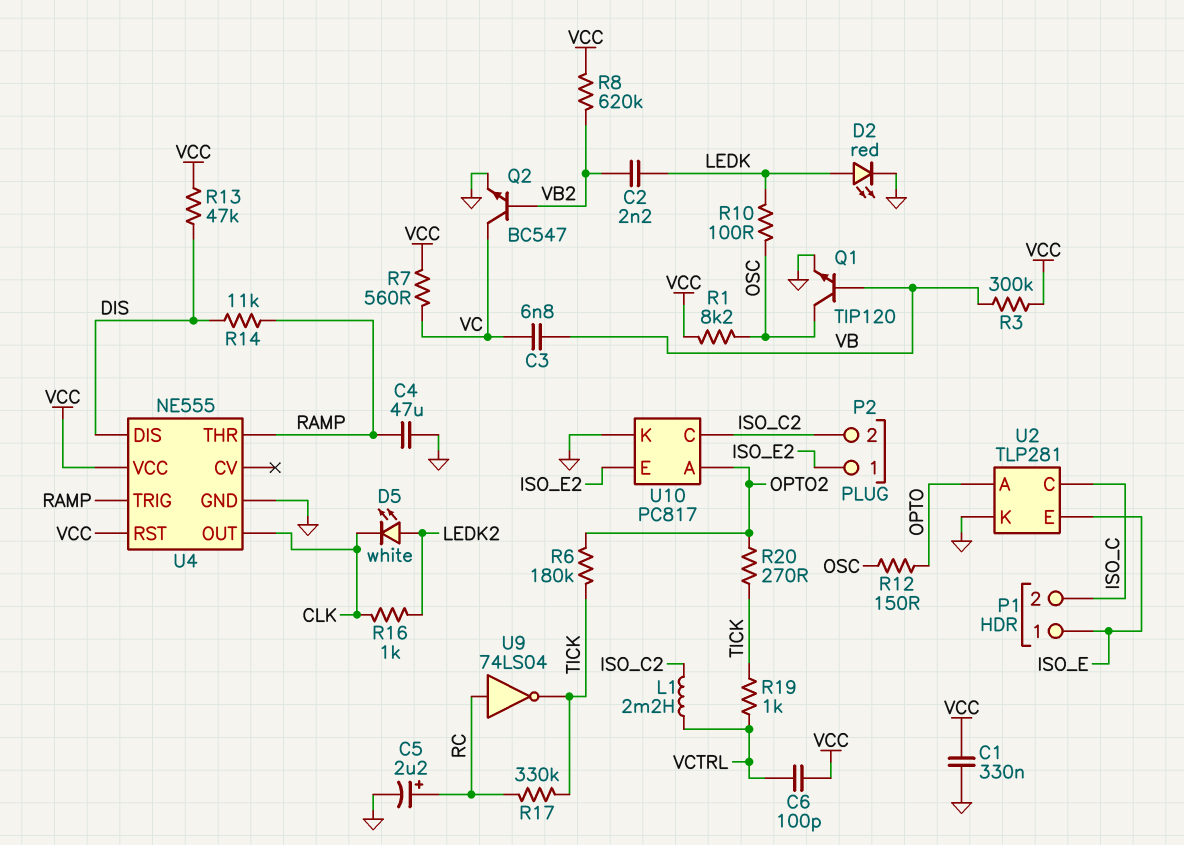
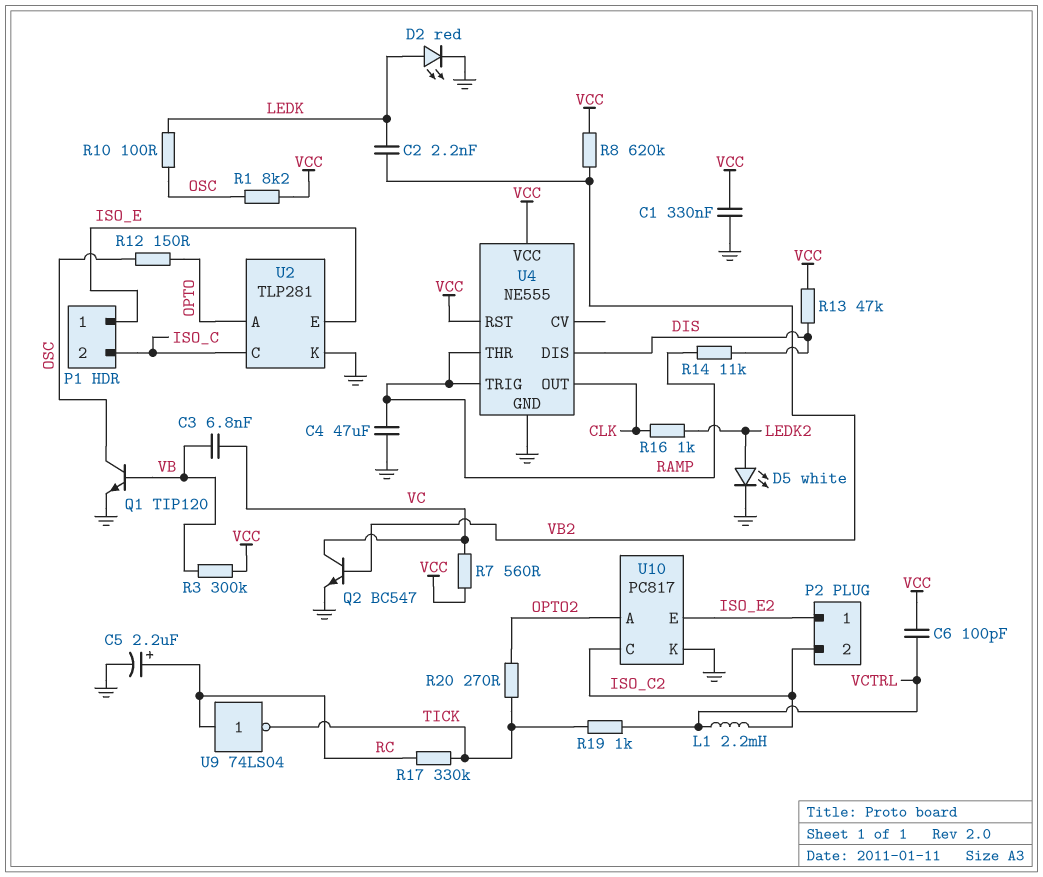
D5: LED white (A LEDK2, K CLK) -> LED white (A LEDK2, K GND)
R6: 180k (OPTO2, TICK) -> none

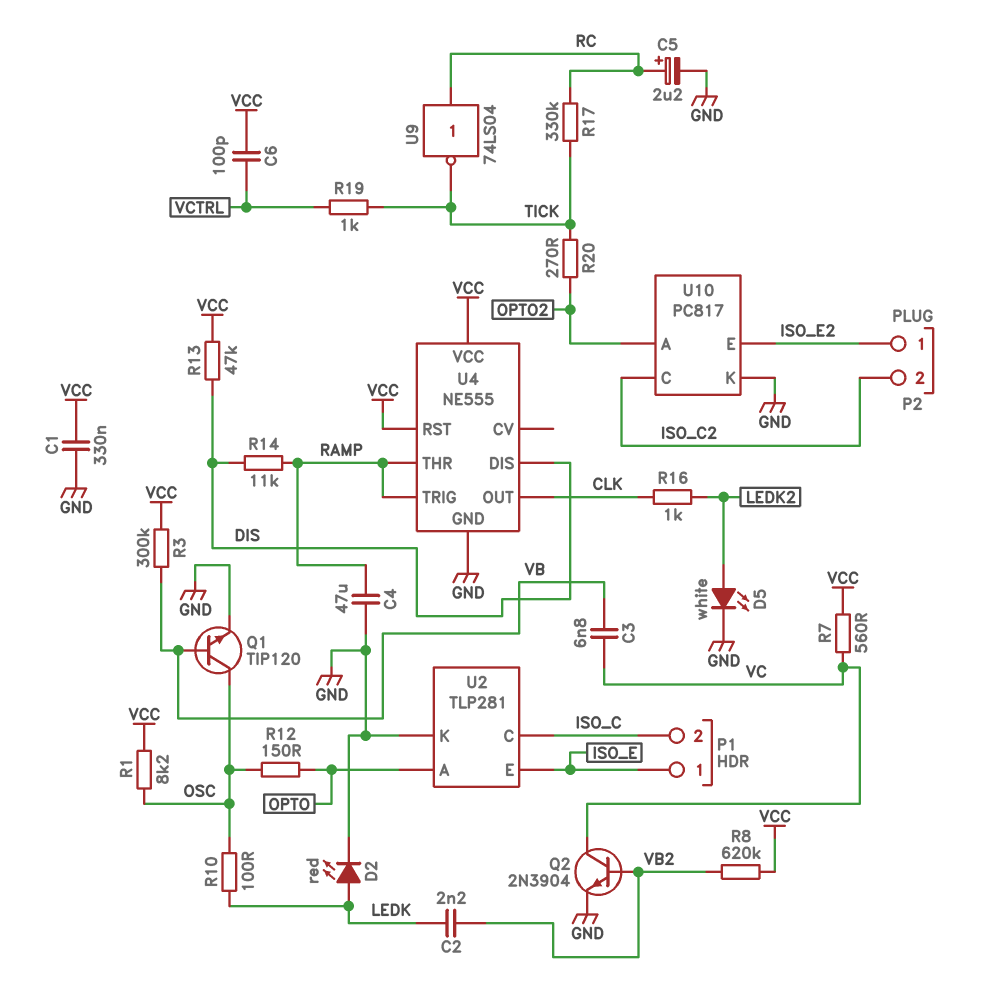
L1: 2.2mH (ISO_C2, VCTRL) -> none
Q2: NPN BC547 (B VB2, C VC, E GND) -> NPN 2N3904 (B VB2, C VC, E GND)

